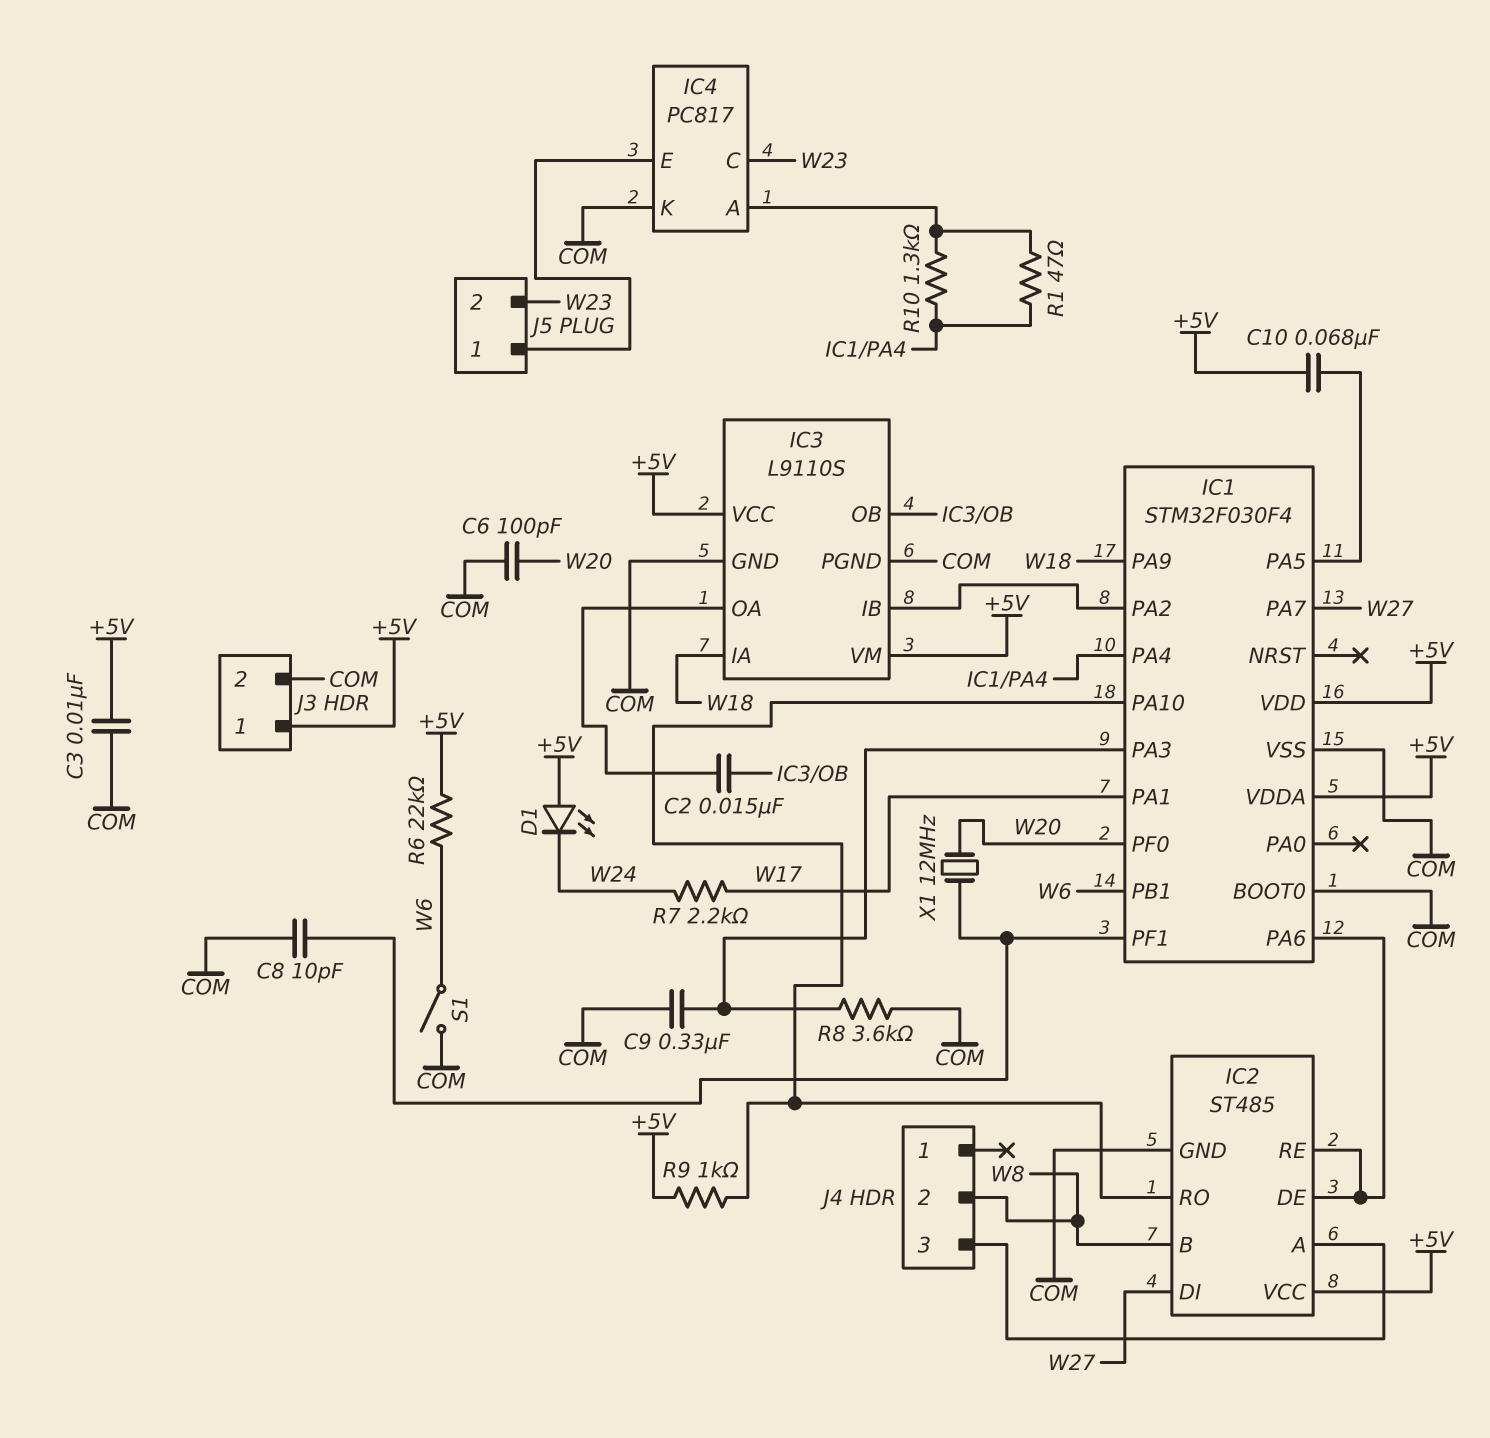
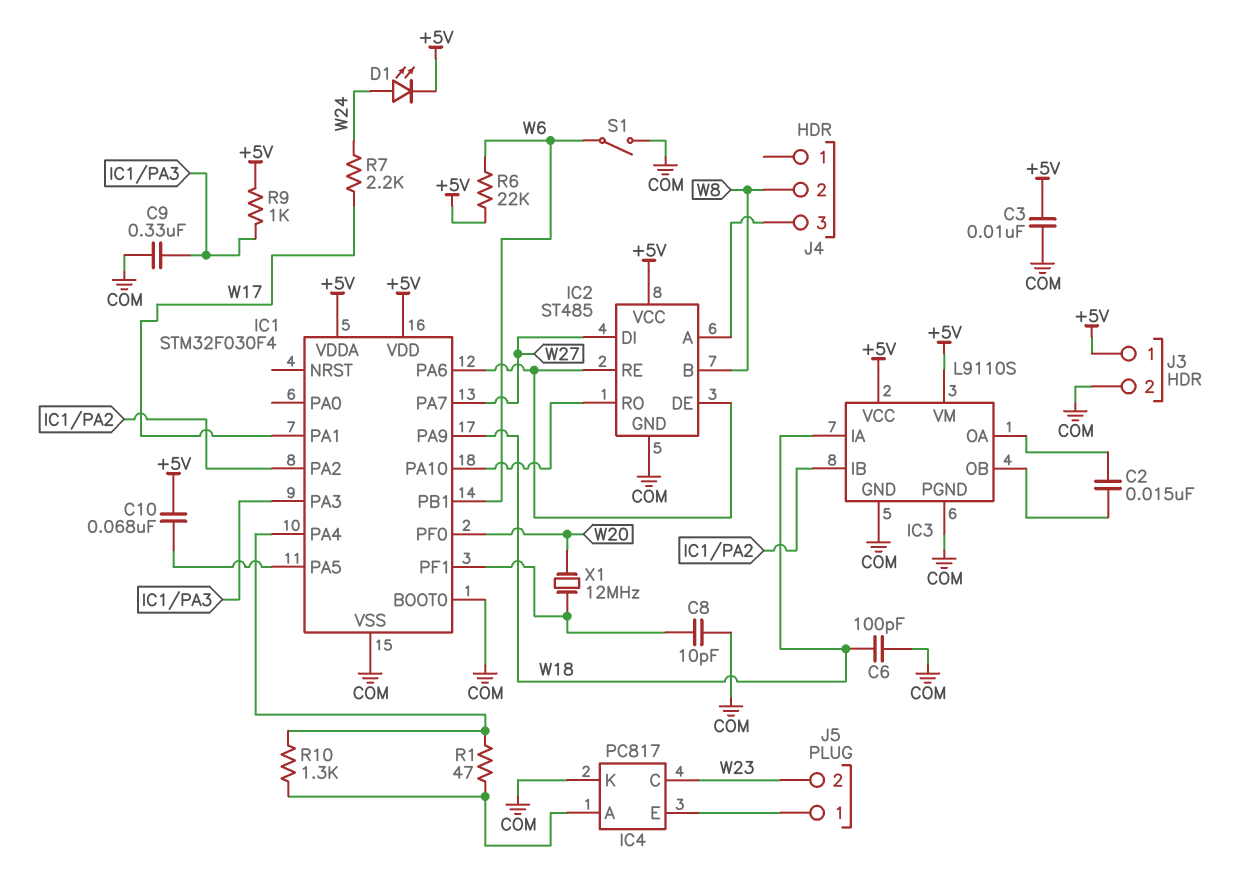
C6: 100pF (COM, W20) -> 100pF (COM, W18)
D1: LED (A +5V, K W24) -> LED (A W24, K +5V)
R8: 3.6k (COM, IC1/PA3) -> none
R9: 1k (+5V, IC1/PA10) -> 1k (+5V, IC1/PA3)

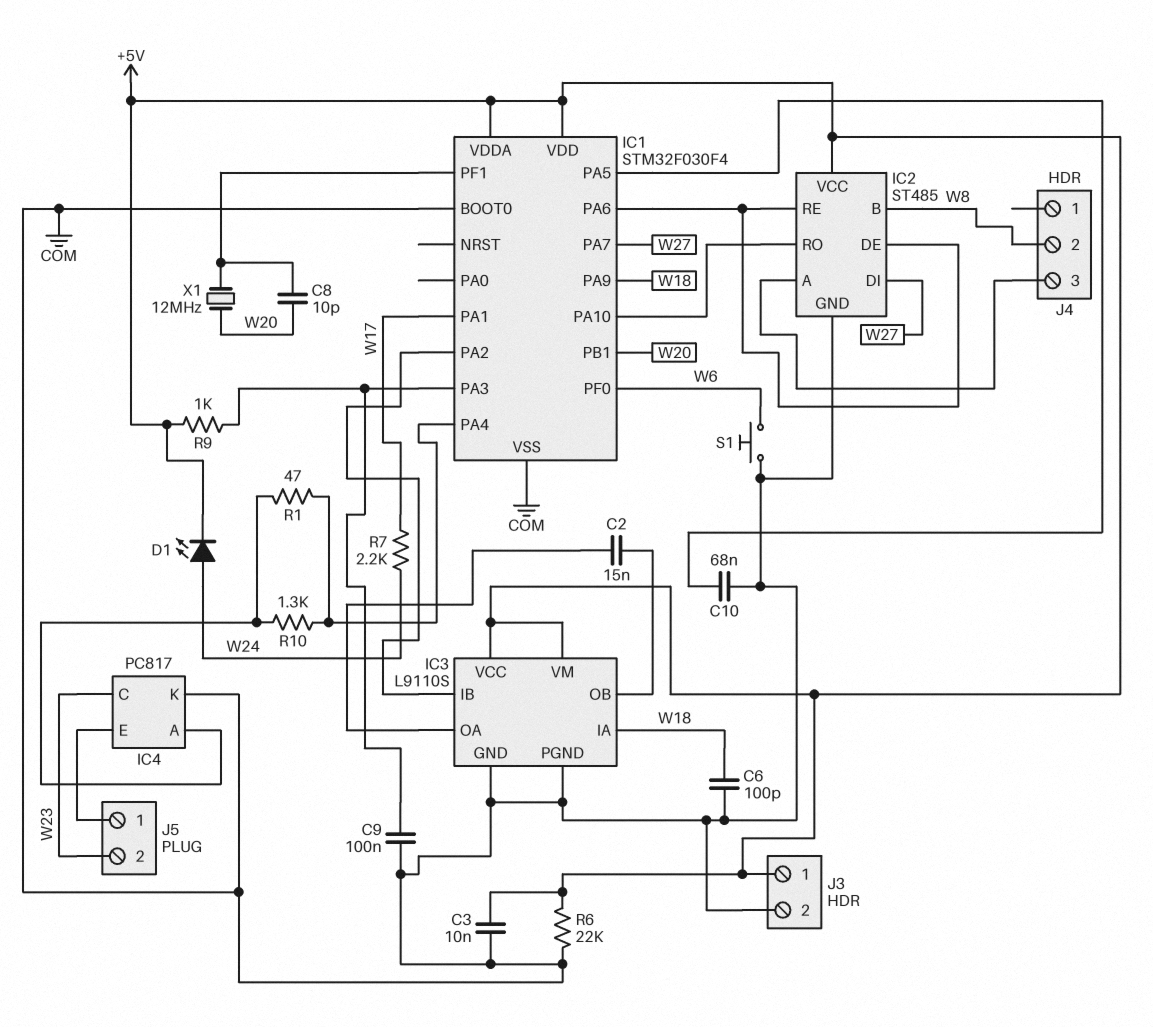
C8: 10pF (COM, IC1/PF1) -> 10pF (IC1/PF1, W20)
C9: 330nF (COM, IC1/PA3) -> 100nF (COM, IC1/PA3)
C10: 68nF (+5V, IC1/PA5) -> 68nF (COM, IC1/PA5)
IC1 pin PB1: W6 -> W20
IC1 pin PF0: W20 -> W6
R6: 22k (+5V, W6) -> 22k (+5V, COM)
S1: switch (COM, W6) -> button (COM, W6)

